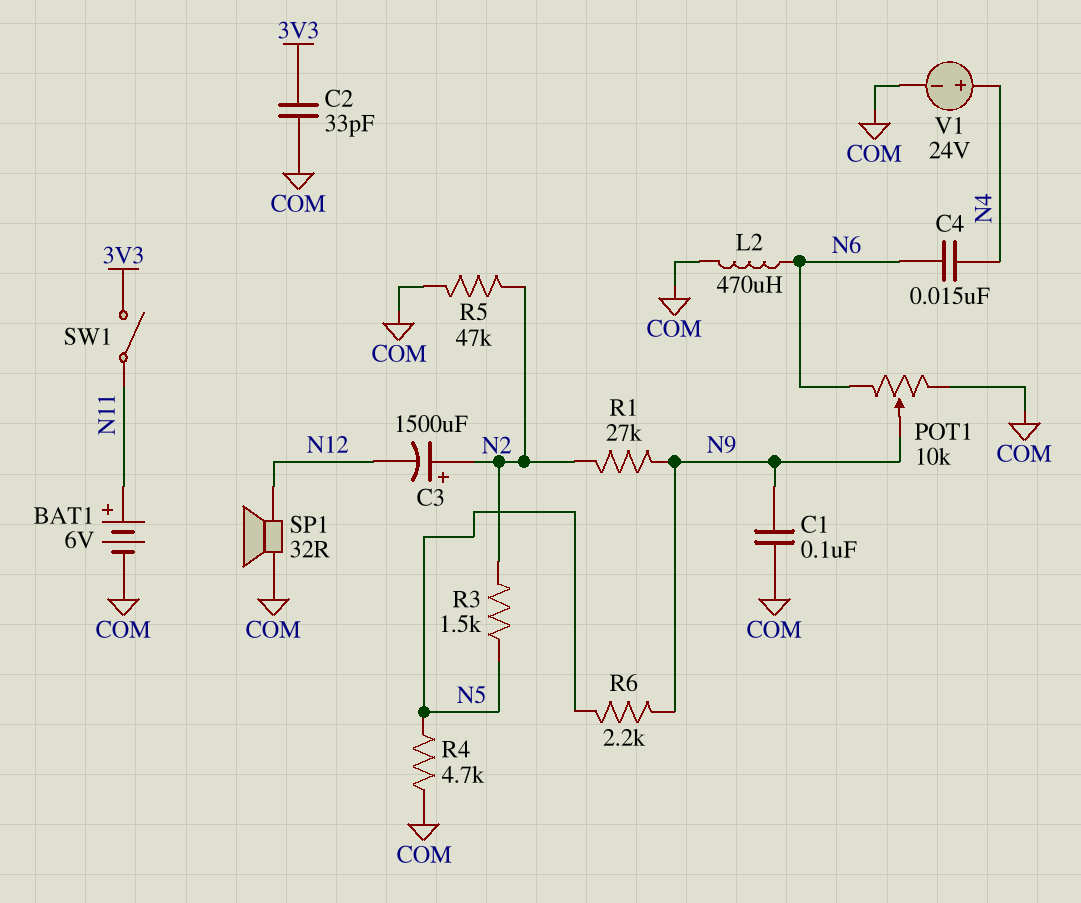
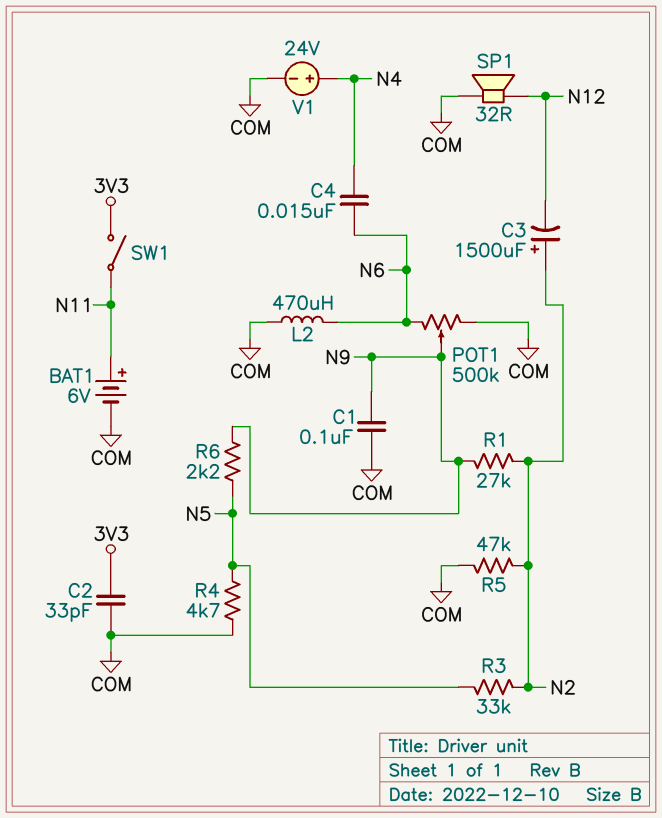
POT1: 10k (COM, N6, wiper N9) -> 500k (COM, N6, wiper N9)
R3: 1.5k (N2, N5) -> 33k (N2, N5)

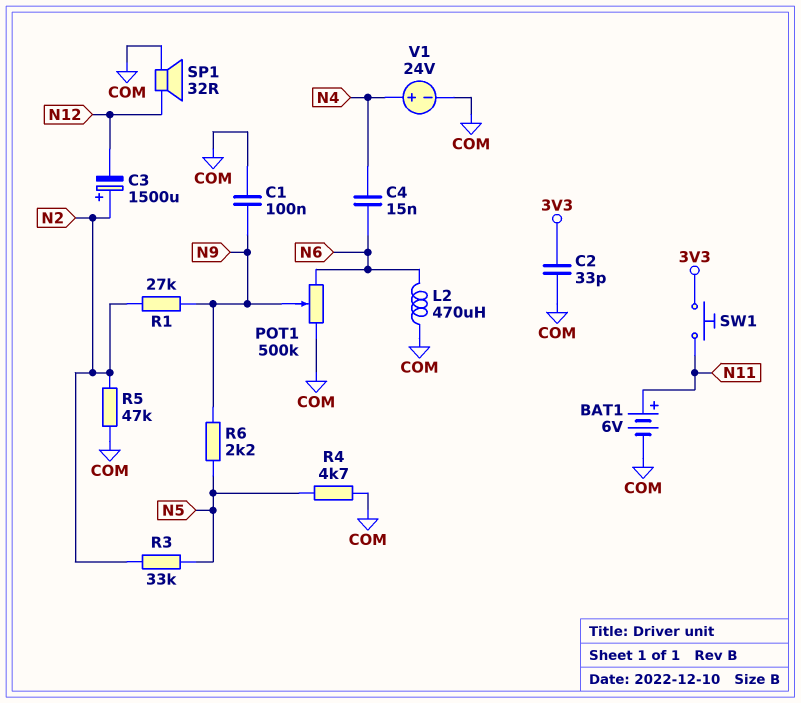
SW1: switch (3V3, N11) -> button (3V3, N11)

